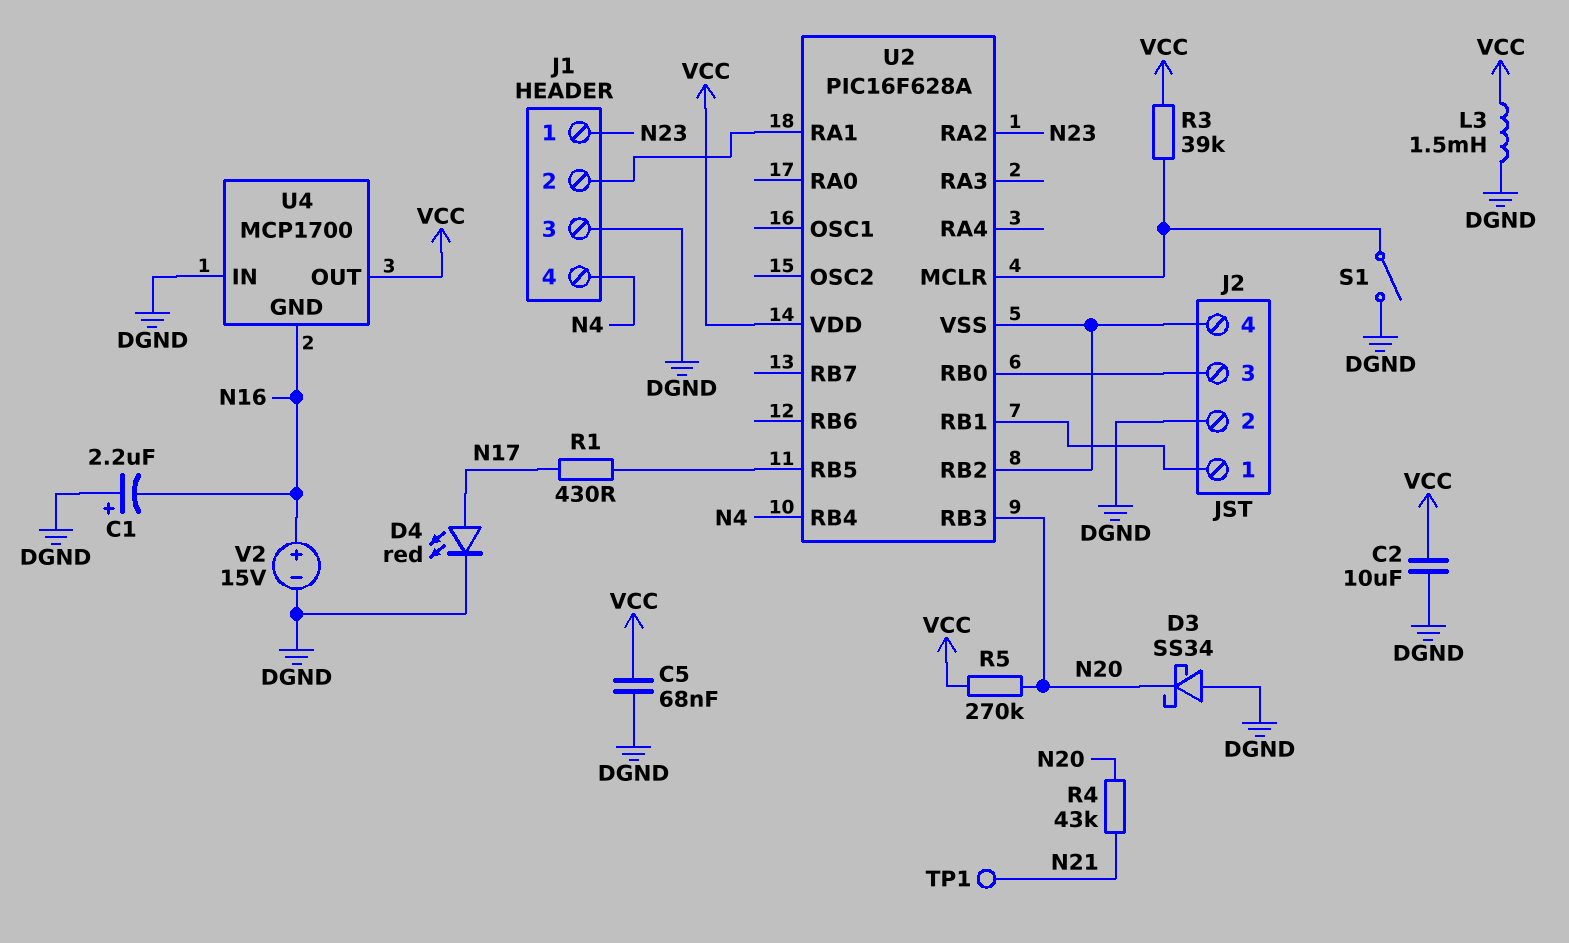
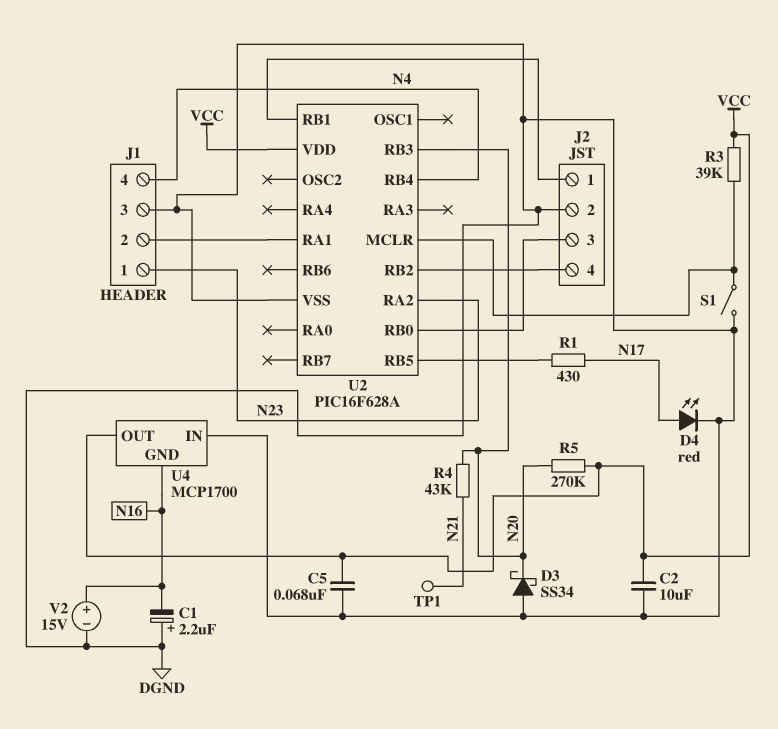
L3: 1.5mH (DGND, VCC) -> none
U2 pin VSS: J2/4 -> DGND

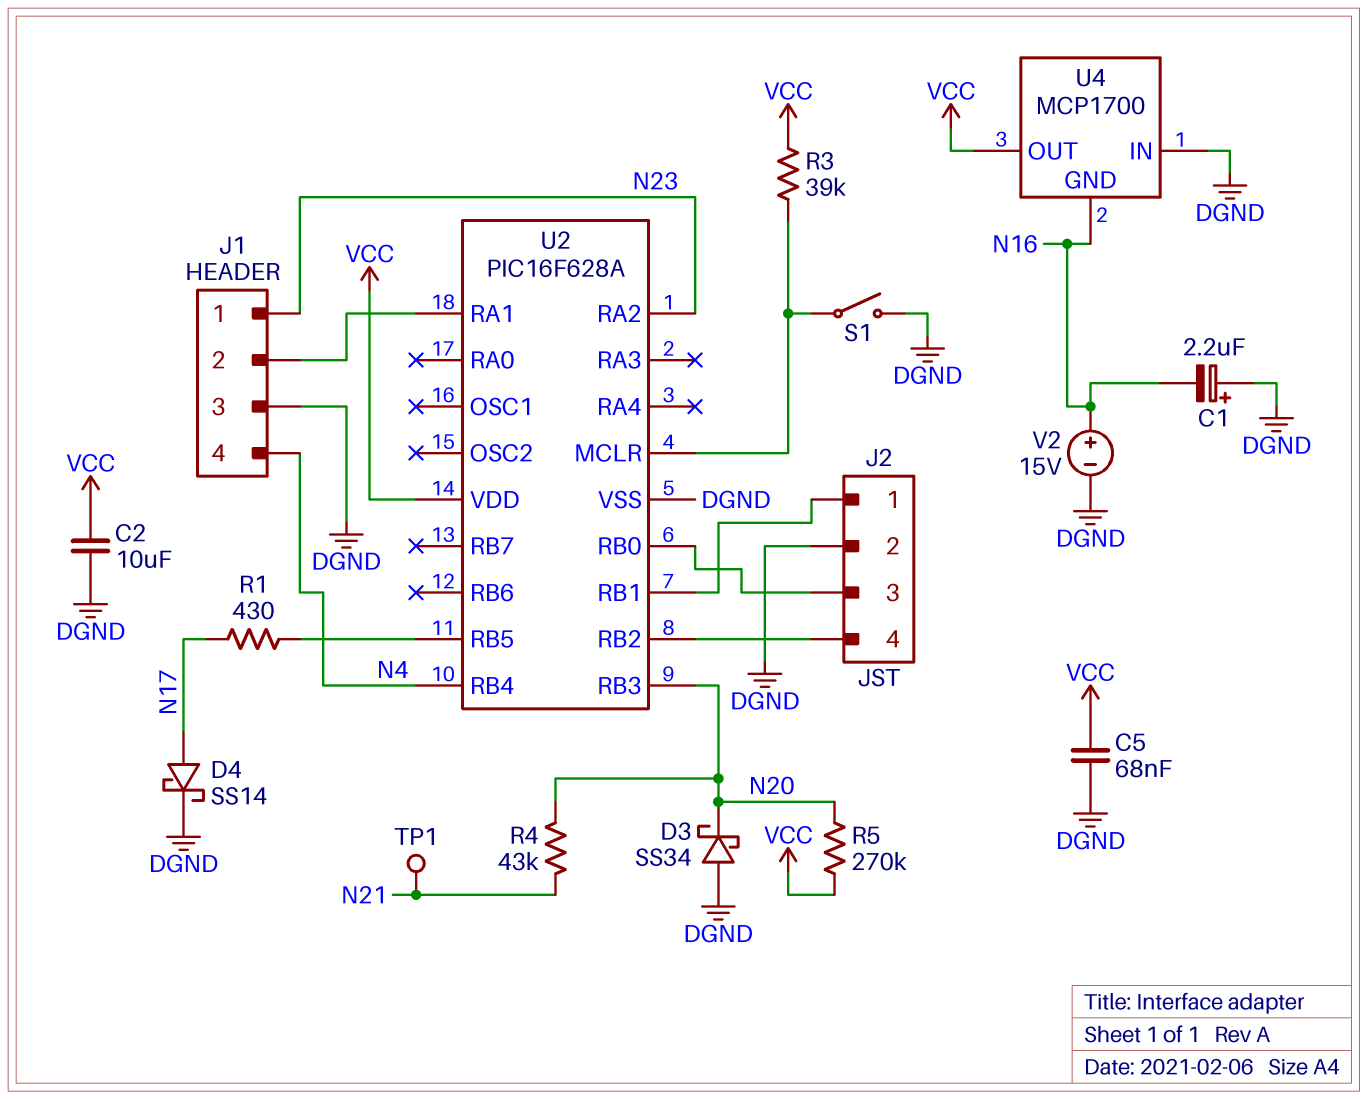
D4: LED red (A N17, K DGND) -> schottky SS14 (A N17, K DGND)

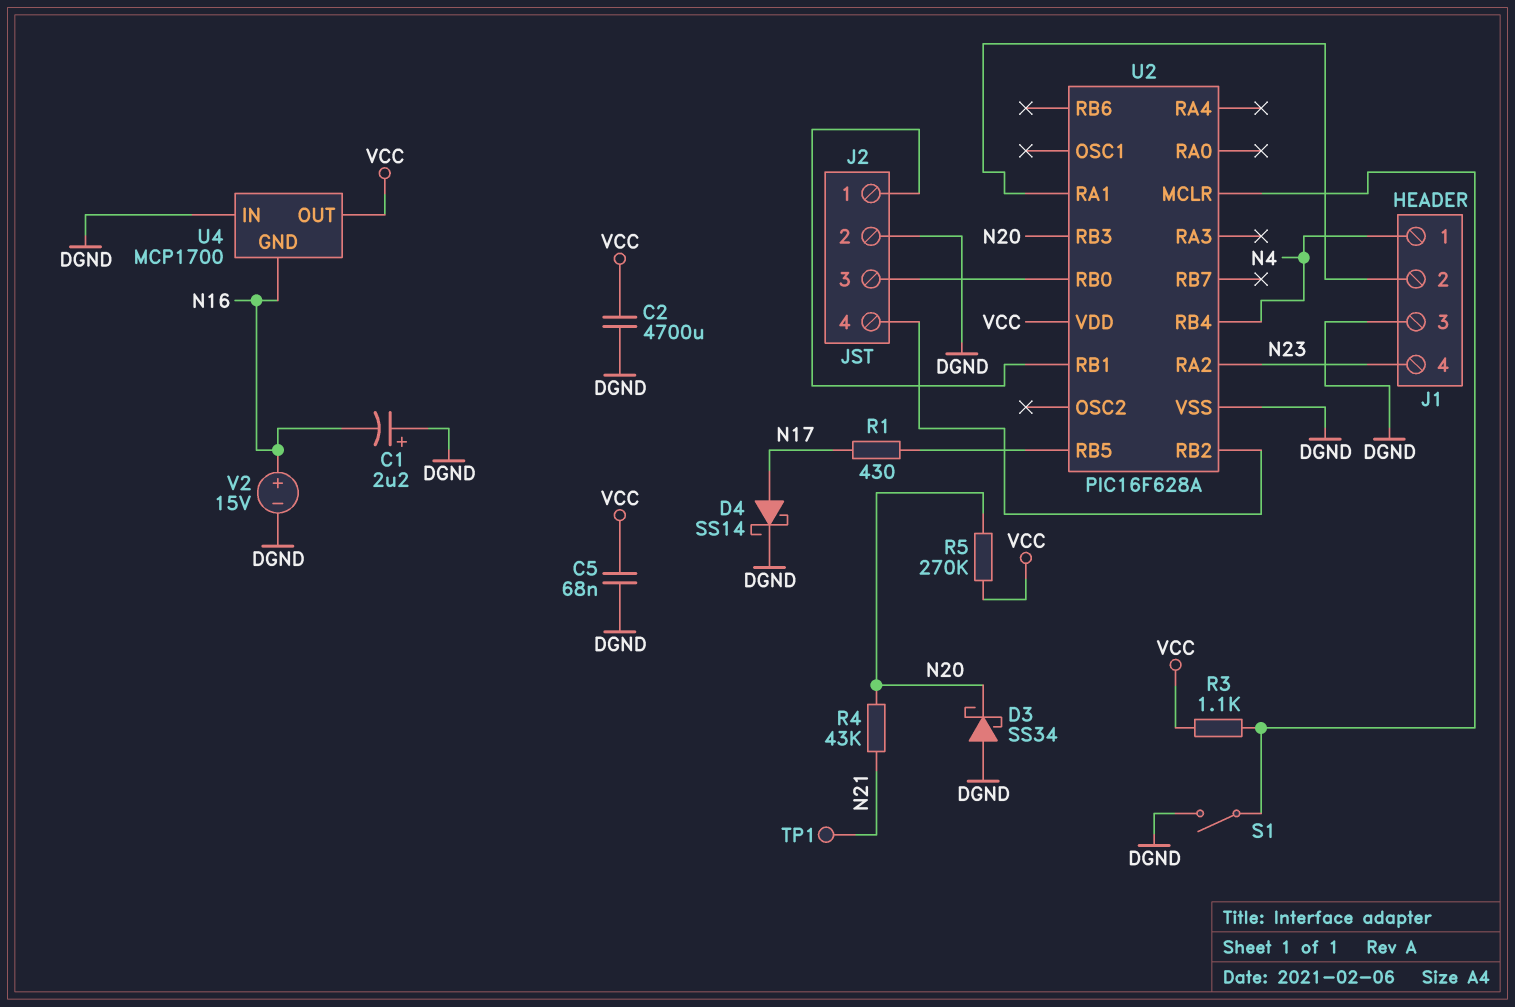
C2: 10uF (DGND, VCC) -> 4700uF (DGND, VCC)
J1 pin 1: N23 -> N4
J1 pin 4: N4 -> N23
R3: 39k (U2/MCLR, VCC) -> 1.1k (U2/MCLR, VCC)

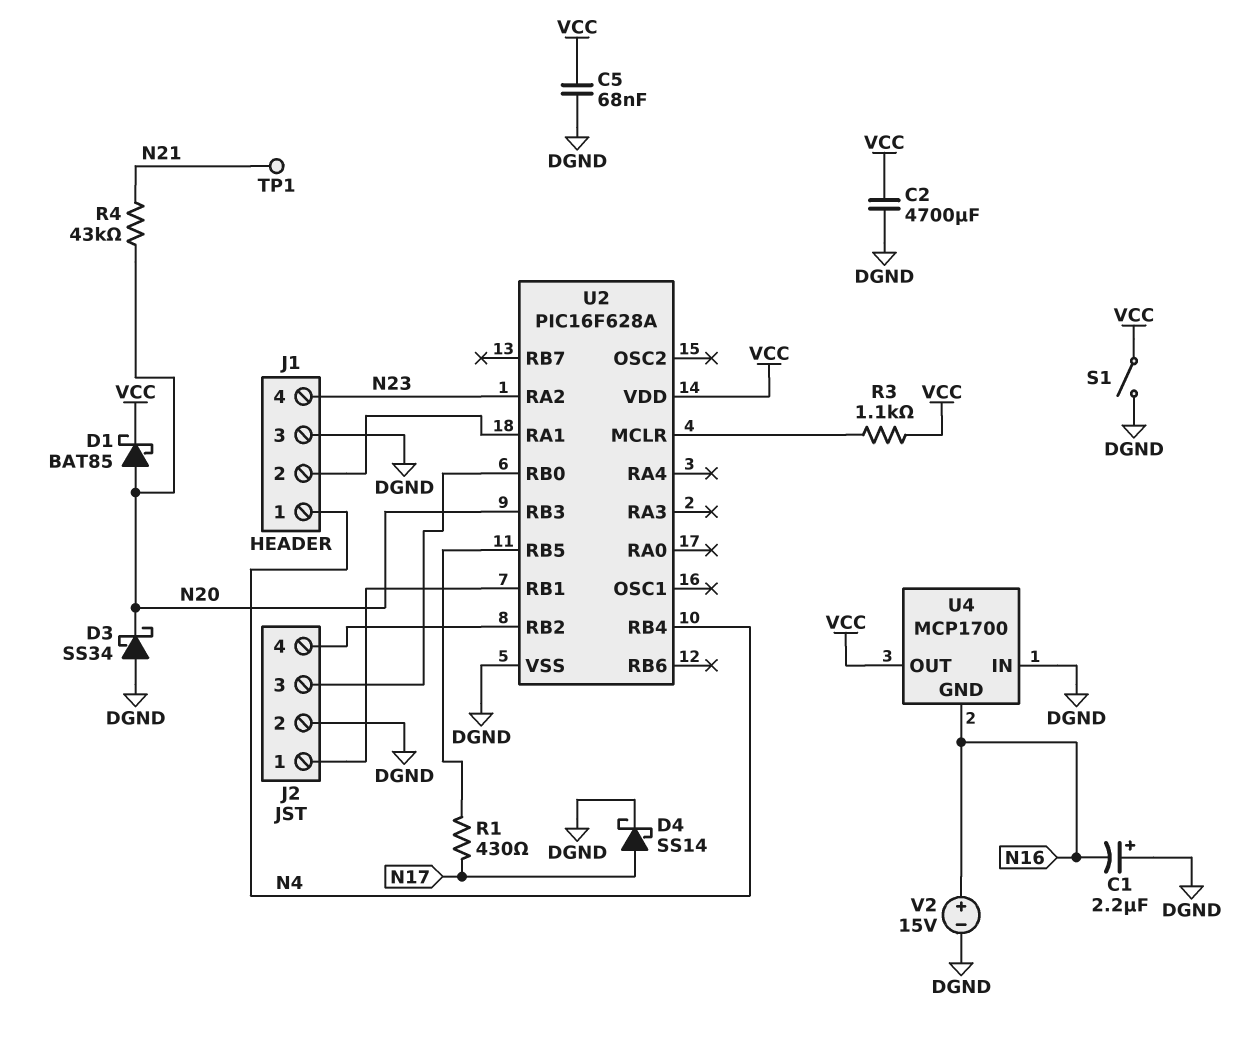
D1: none -> schottky BAT85 (A N20, K VCC)
R5: 270k (N20, VCC) -> none
S1: switch (DGND, U2/MCLR) -> switch (DGND, VCC)

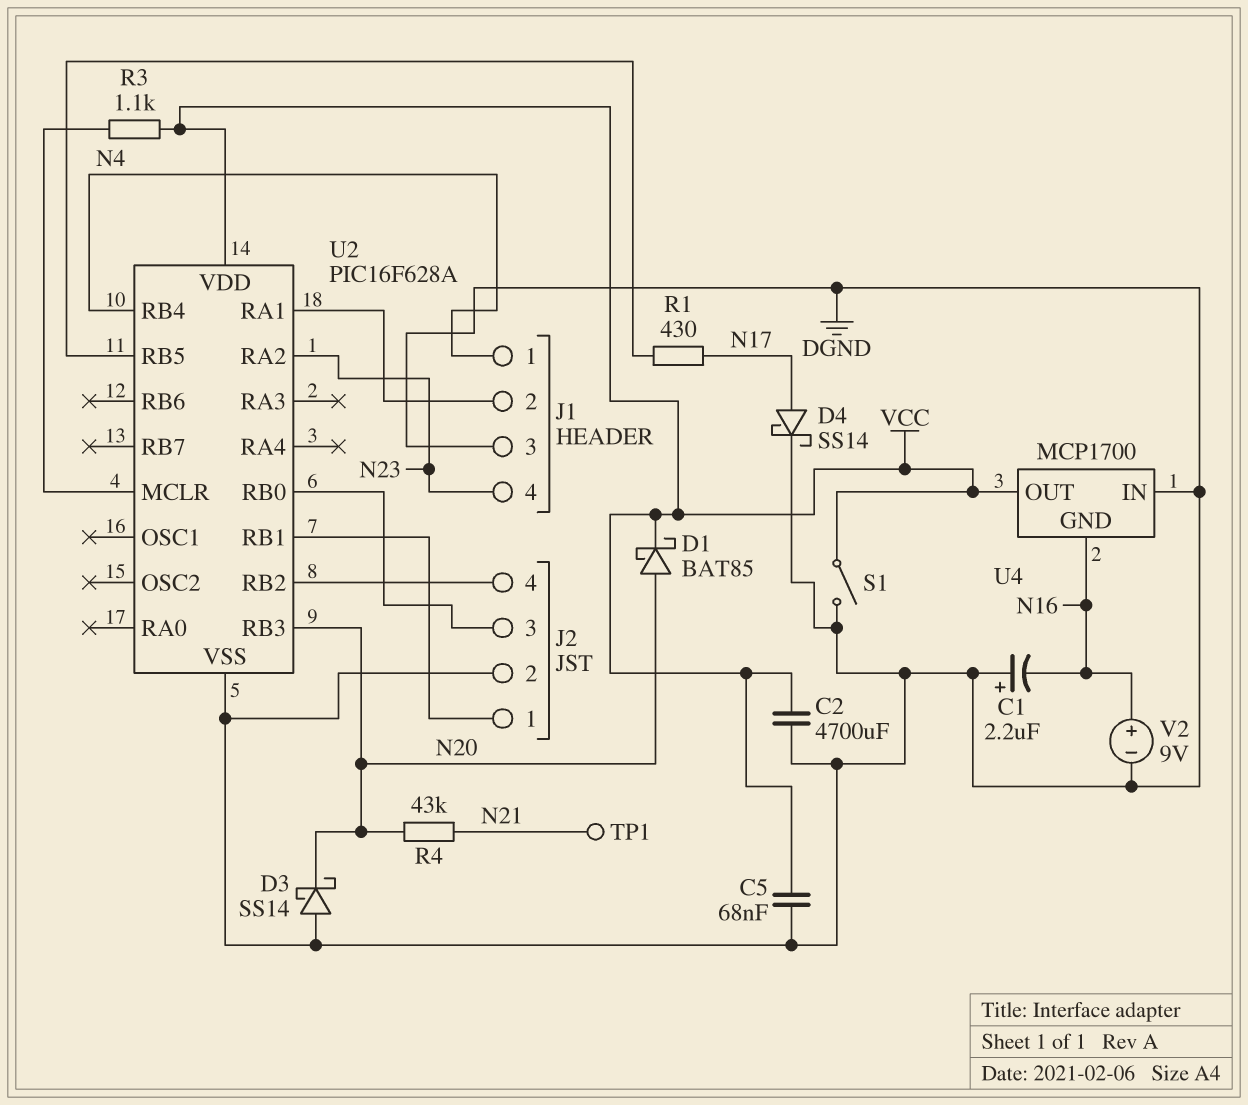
D3: schottky SS34 (A DGND, K N20) -> schottky SS14 (A DGND, K N20)
V2: 15V (plus N16, minus DGND) -> 9V (plus N16, minus DGND)

